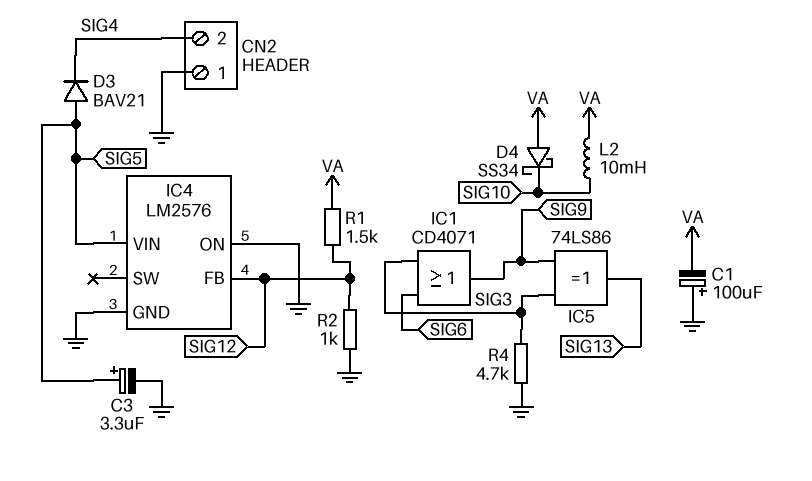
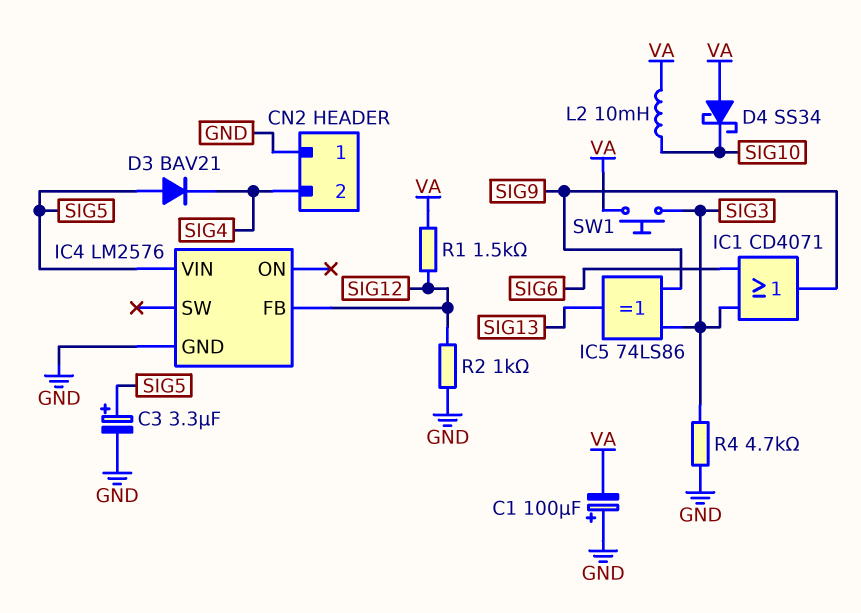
IC4 pin ON: GND -> none
SW1: none -> button (SIG3, VA)

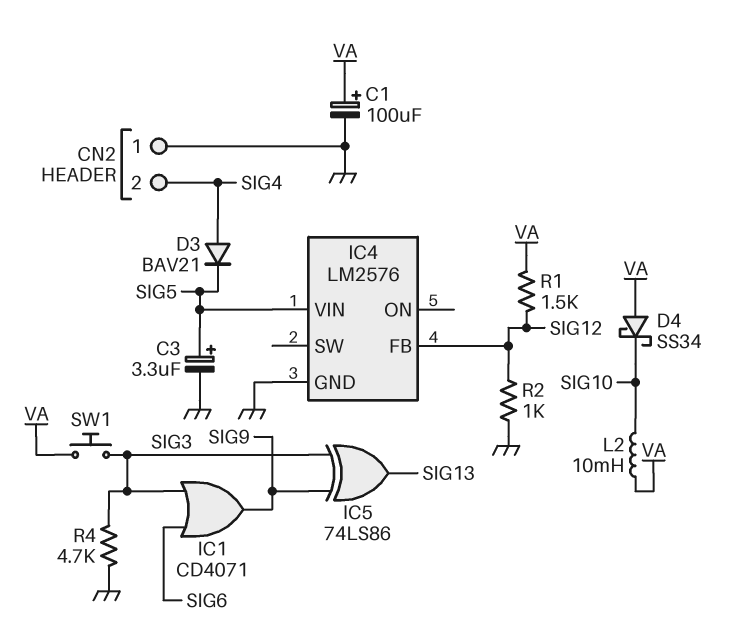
C1: 100uF (plus GND, minus VA) -> 100uF (plus VA, minus GND)
D3: diode BAV21 (A SIG5, K SIG4) -> diode BAV21 (A SIG4, K SIG5)

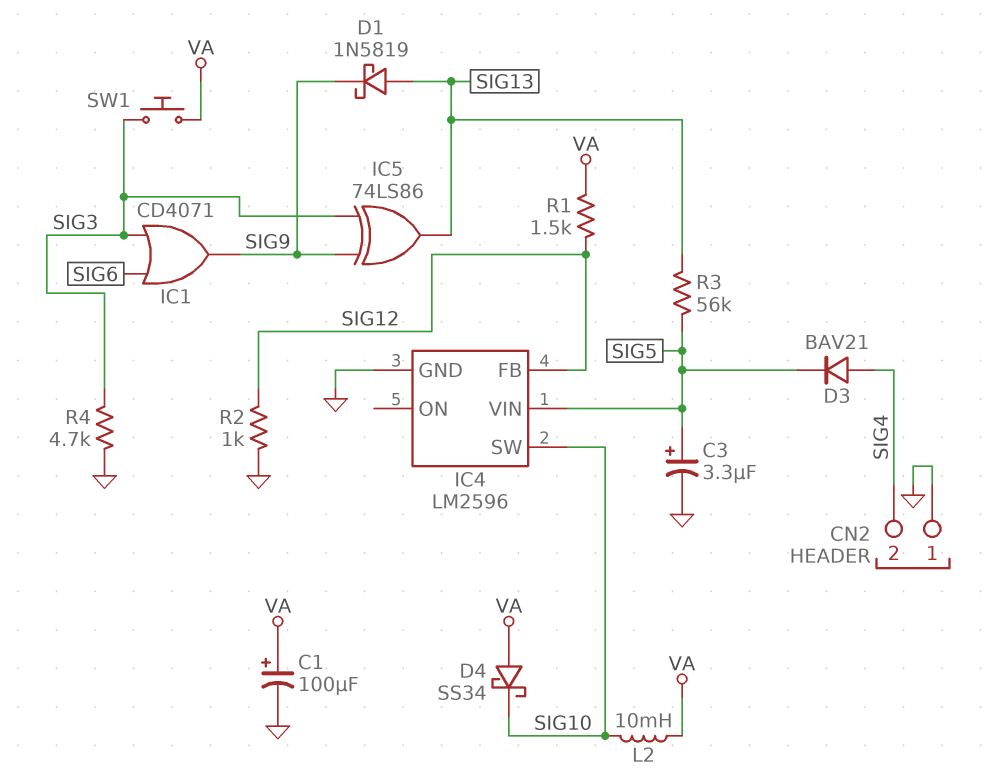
D1: none -> schottky 1N5819 (A SIG13, K SIG9)
IC4: LM2576 -> LM2596
IC4 pin SW: none -> SIG10
R3: none -> 56k (SIG5, SIG13)

